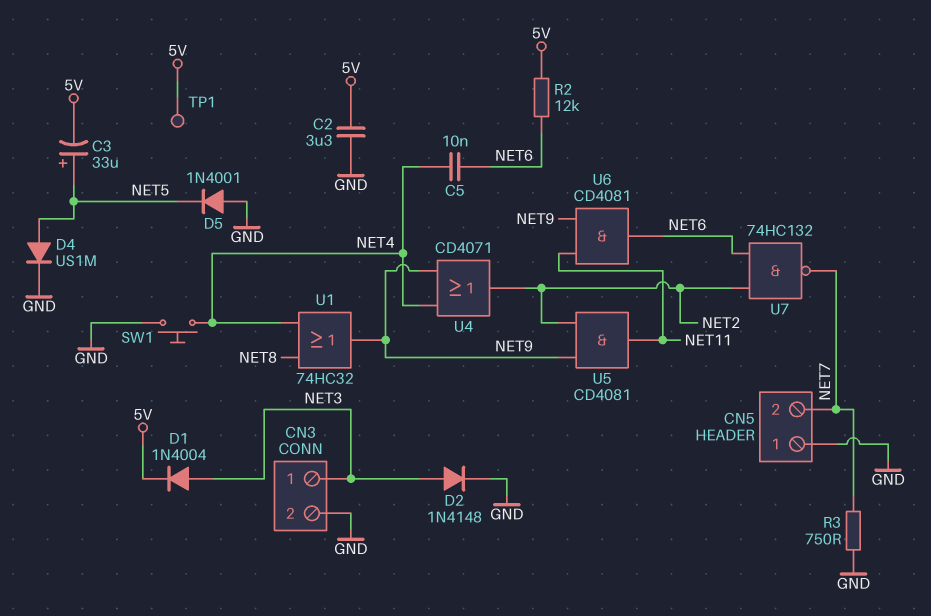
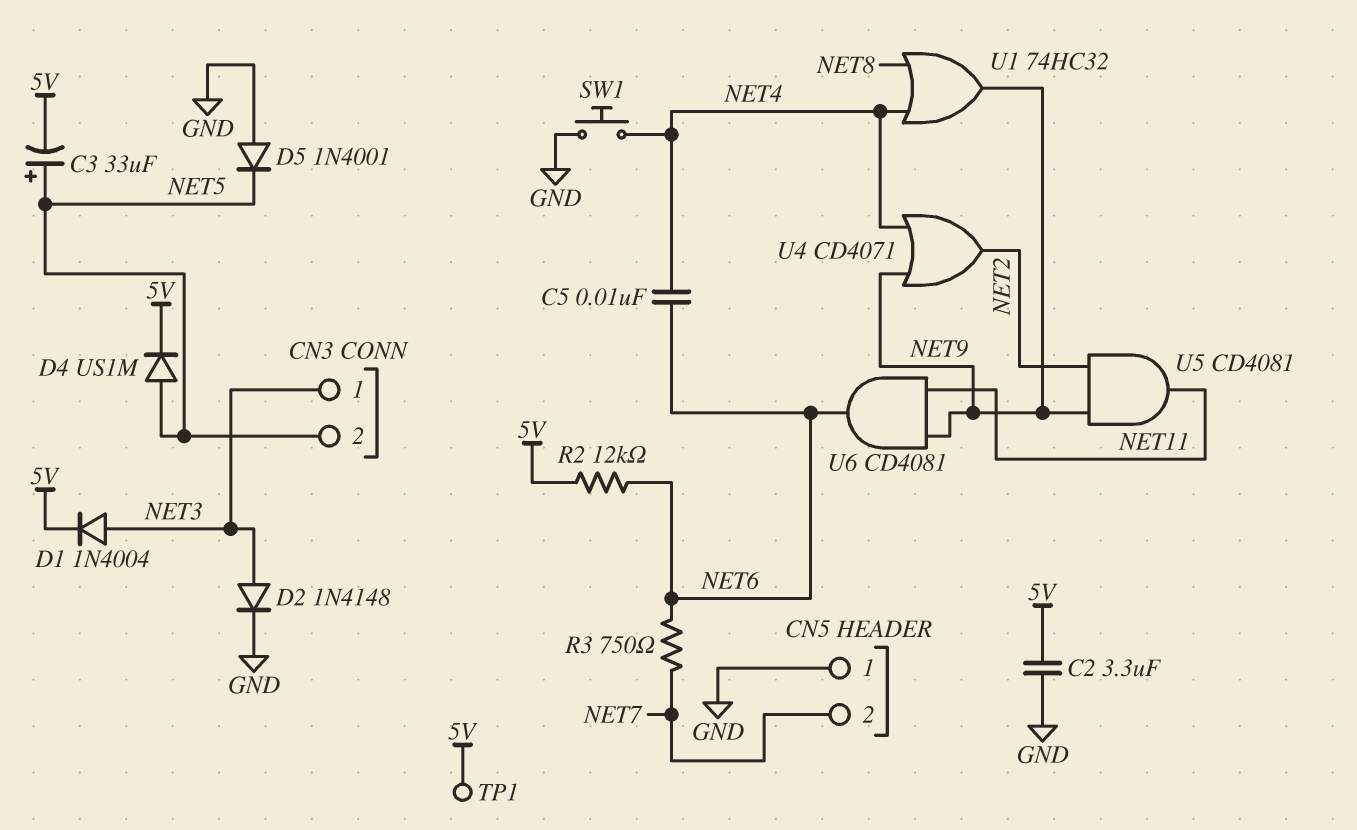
CN3 pin 2: GND -> NET5
D4: diode US1M (A NET5, K GND) -> diode US1M (A NET5, K 5V)
R3: 750 (GND, NET7) -> 750 (NET6, NET7)
U7: NAND 74HC132 (in NET2, in NET6, out NET7) -> none

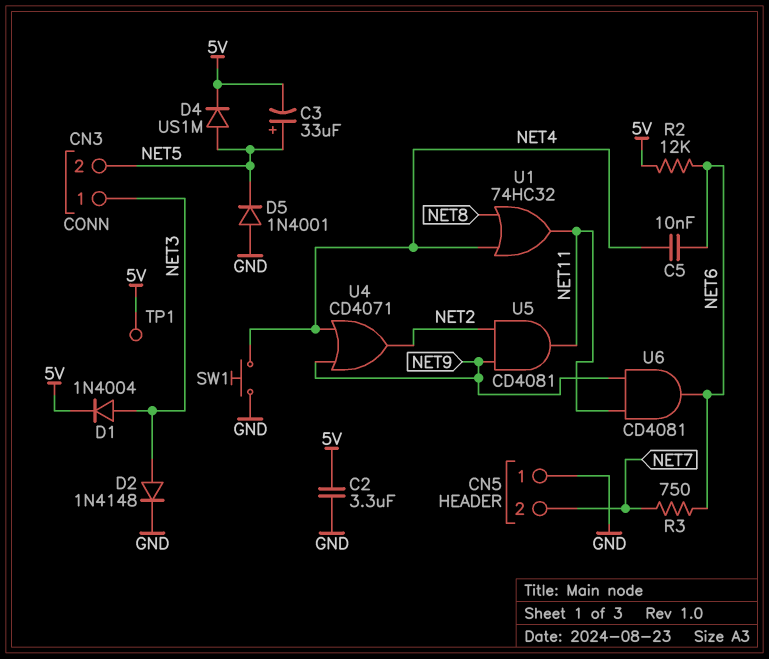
U1: OR 74HC32 (in NET4, in NET8, out NET9) -> OR 74HC32 (in NET4, in NET8, out NET11)

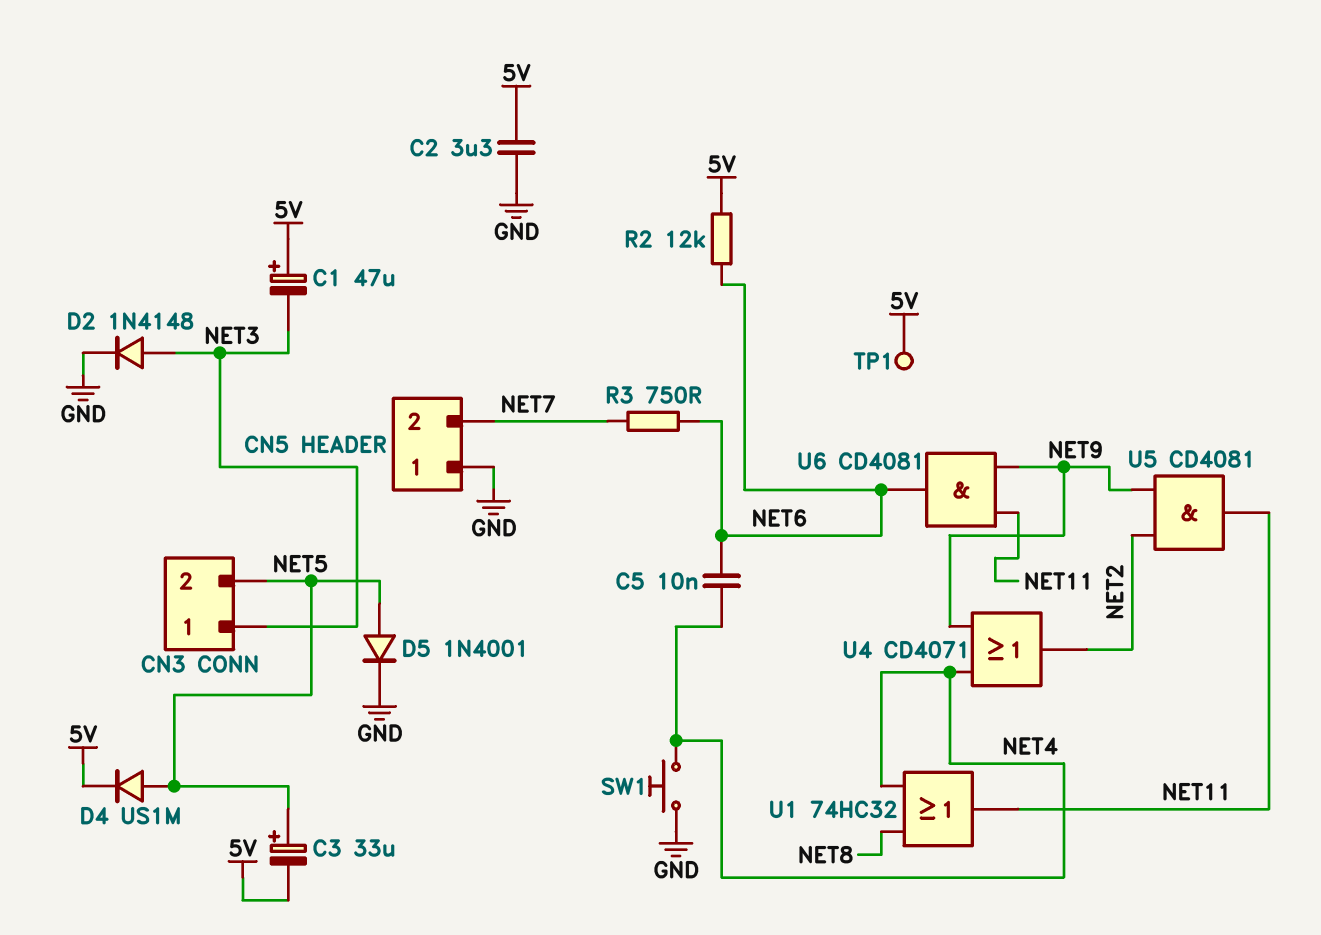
C1: none -> 47uF (plus 5V, minus NET3)
D1: diode 1N4004 (A NET3, K 5V) -> none
D5: diode 1N4001 (A GND, K NET5) -> diode 1N4001 (A NET5, K GND)

